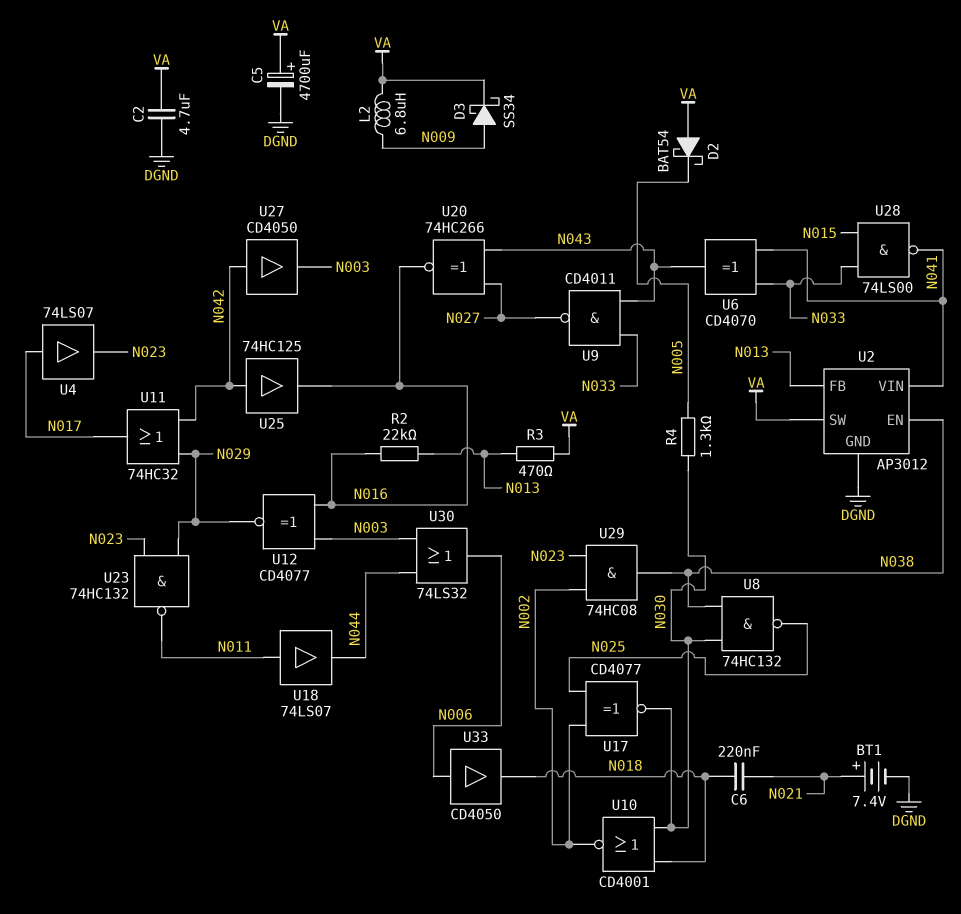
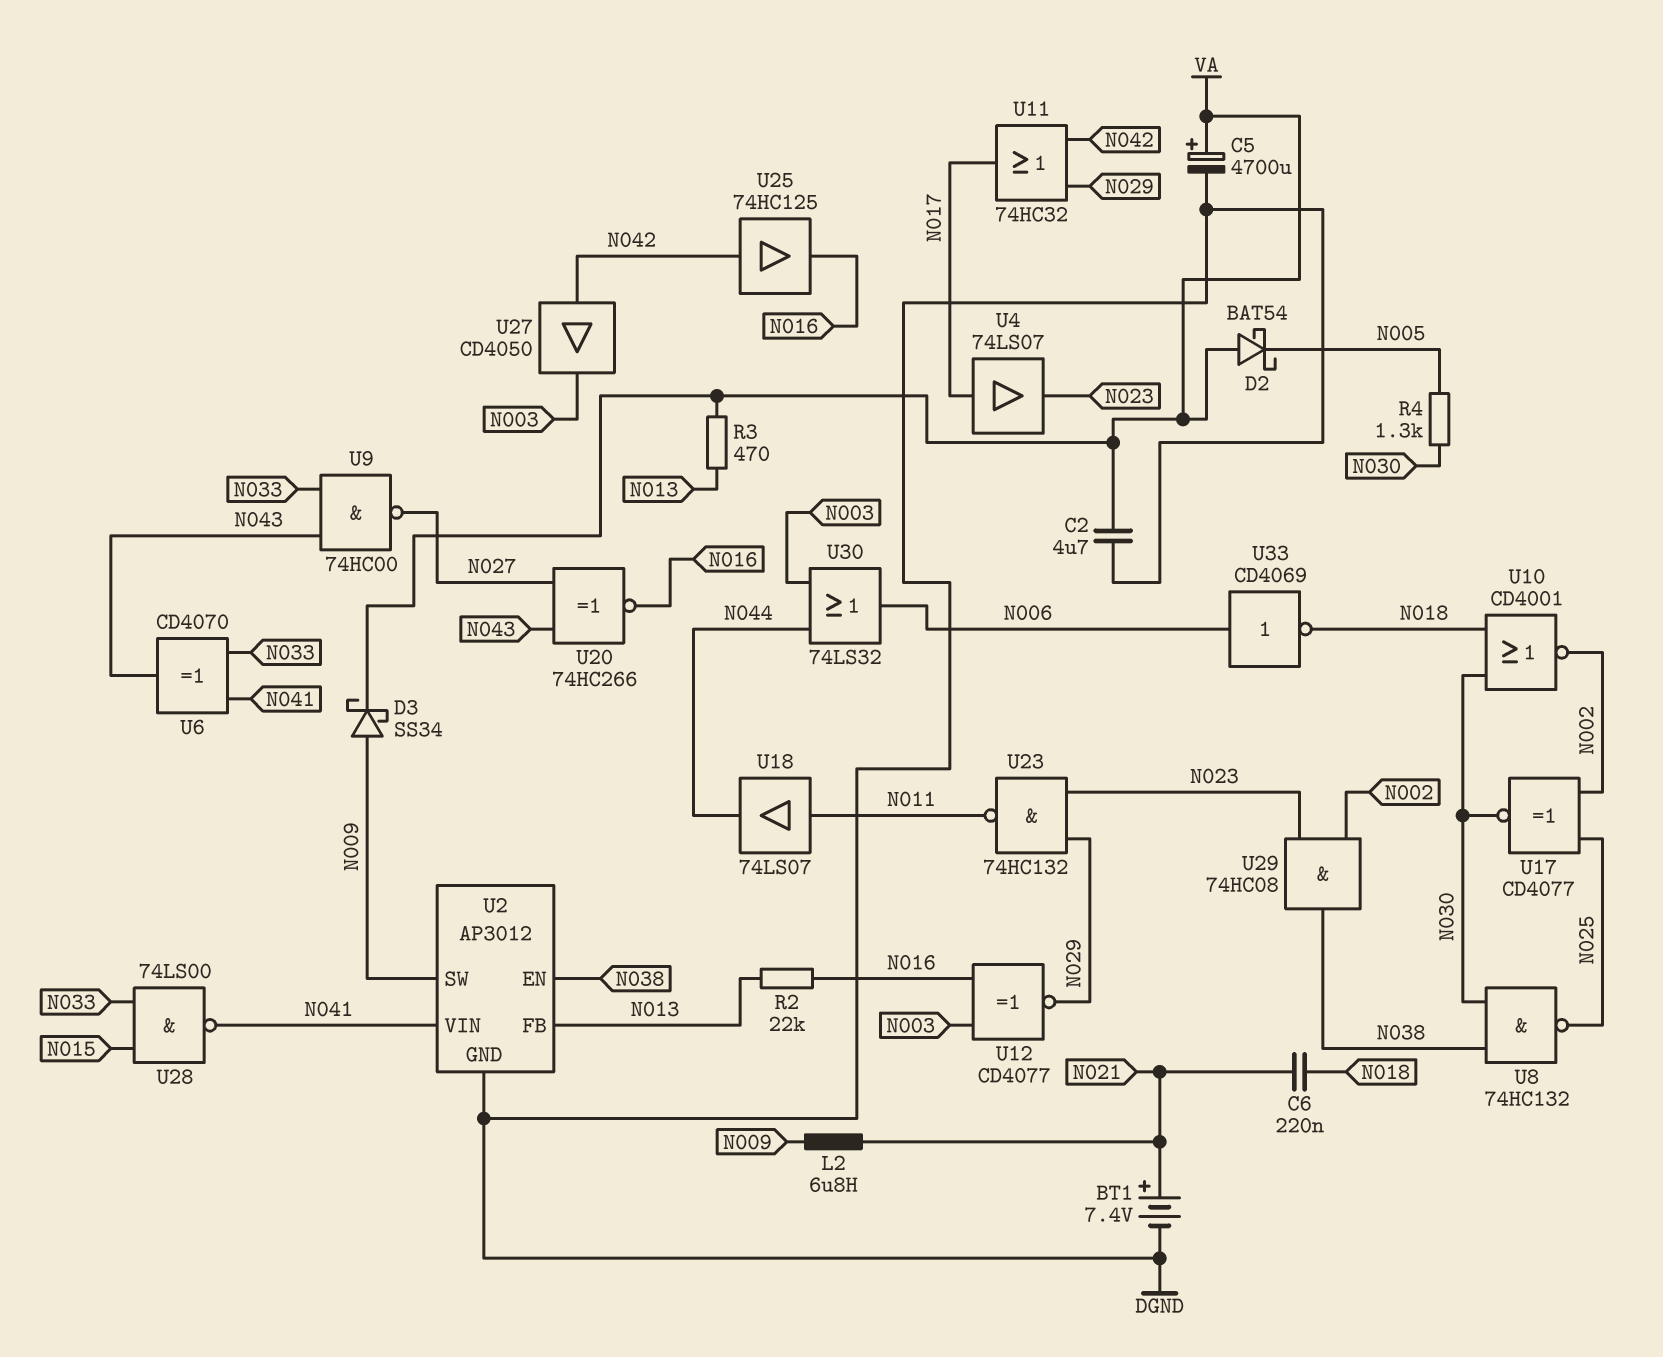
L2: 6.8uH (N009, VA) -> 6.8uH (N009, N021)
U2 pin SW: VA -> N009
U9: NAND CD4011 (in N033, in N043, out N027) -> NAND 74HC00 (in N033, in N043, out N027)
U33: buffer CD4050 (in N006, out N018) -> NOT CD4069 (in N006, out N018)

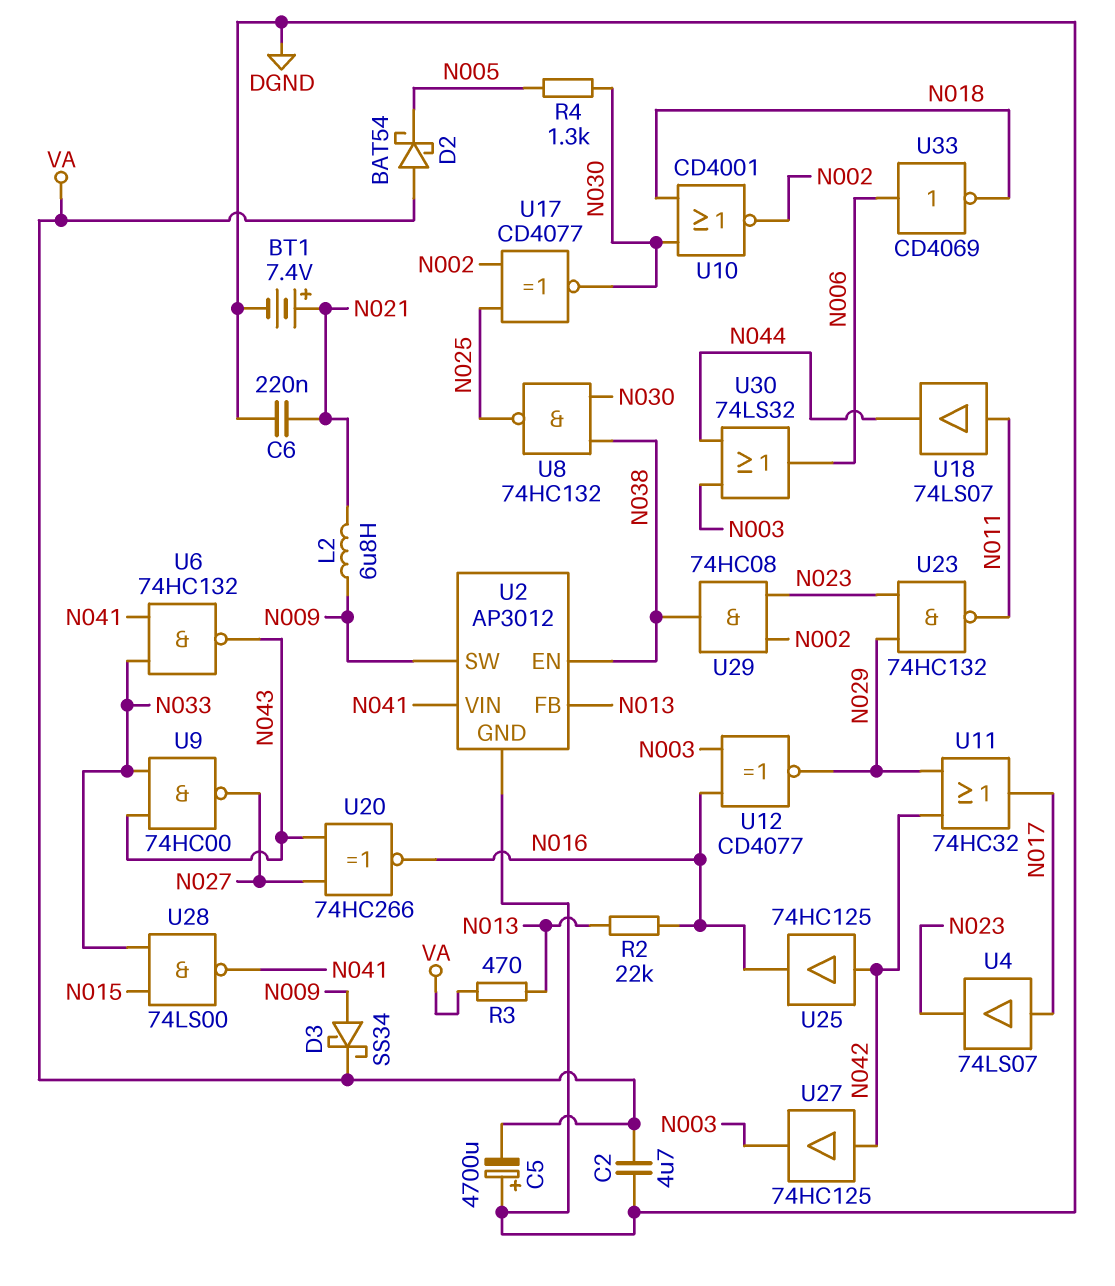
C5: 4700uF (plus VA, minus DGND) -> 4700uF (plus DGND, minus VA)
C6: 220nF (N018, N021) -> 220nF (DGND, N021)
U6: XOR CD4070 (in N033, in N041, out N043) -> NAND 74HC132 (in N033, in N041, out N043)
U27: buffer CD4050 (in N042, out N003) -> buffer 74HC125 (in N042, out N003)

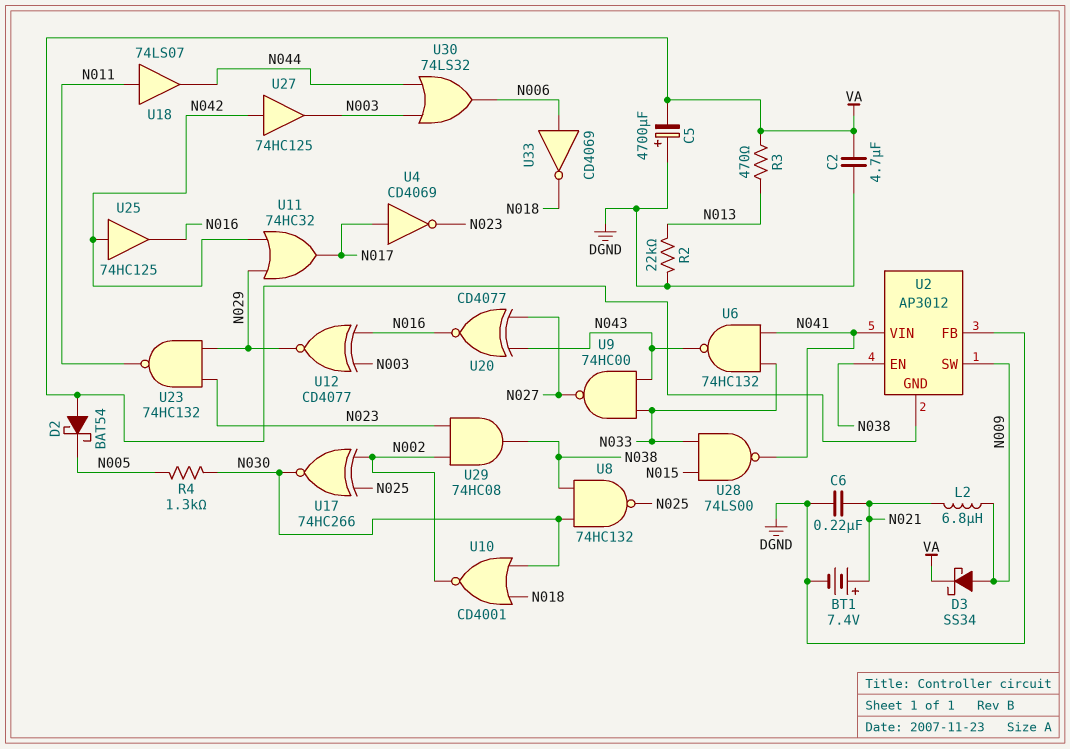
R2: 22k (N013, N016) -> 22k (DGND, N013)
U2 pin FB: N013 -> DGND
U2 pin GND: DGND -> VA
U4: buffer 74LS07 (in N017, out N023) -> NOT CD4069 (in N017, out N023)
U17: XNOR CD4077 (in N002, in N025, out N030) -> XNOR 74HC266 (in N002, in N025, out N030)
U20: XNOR 74HC266 (in N027, in N043, out N016) -> XNOR CD4077 (in N027, in N043, out N016)

